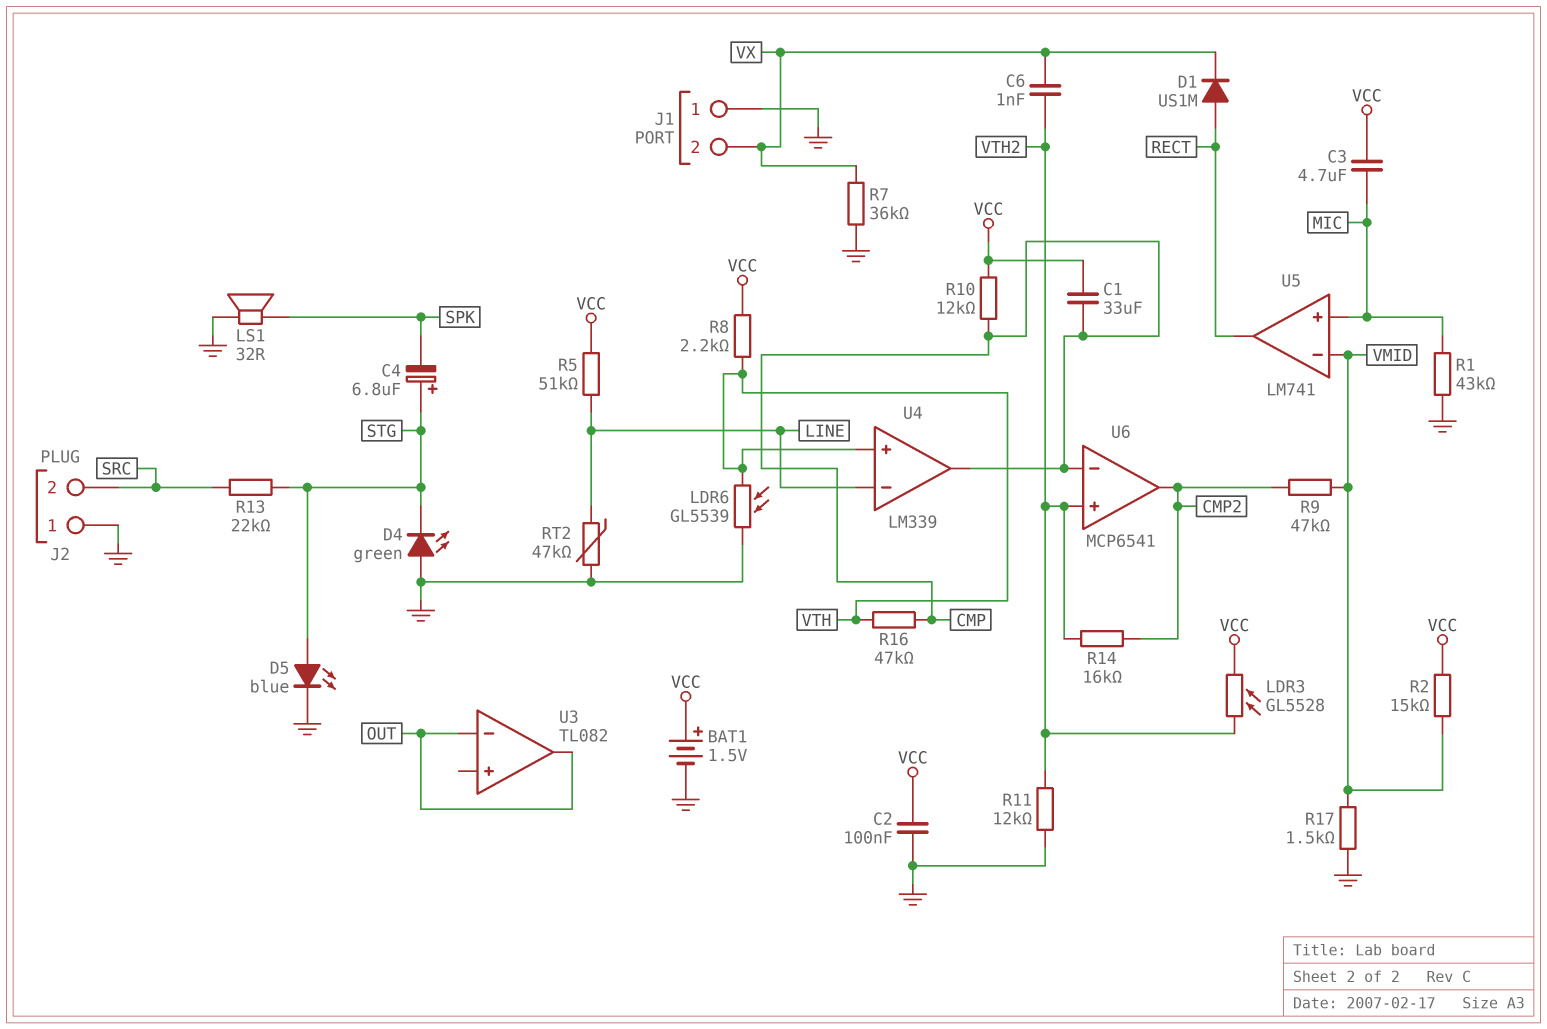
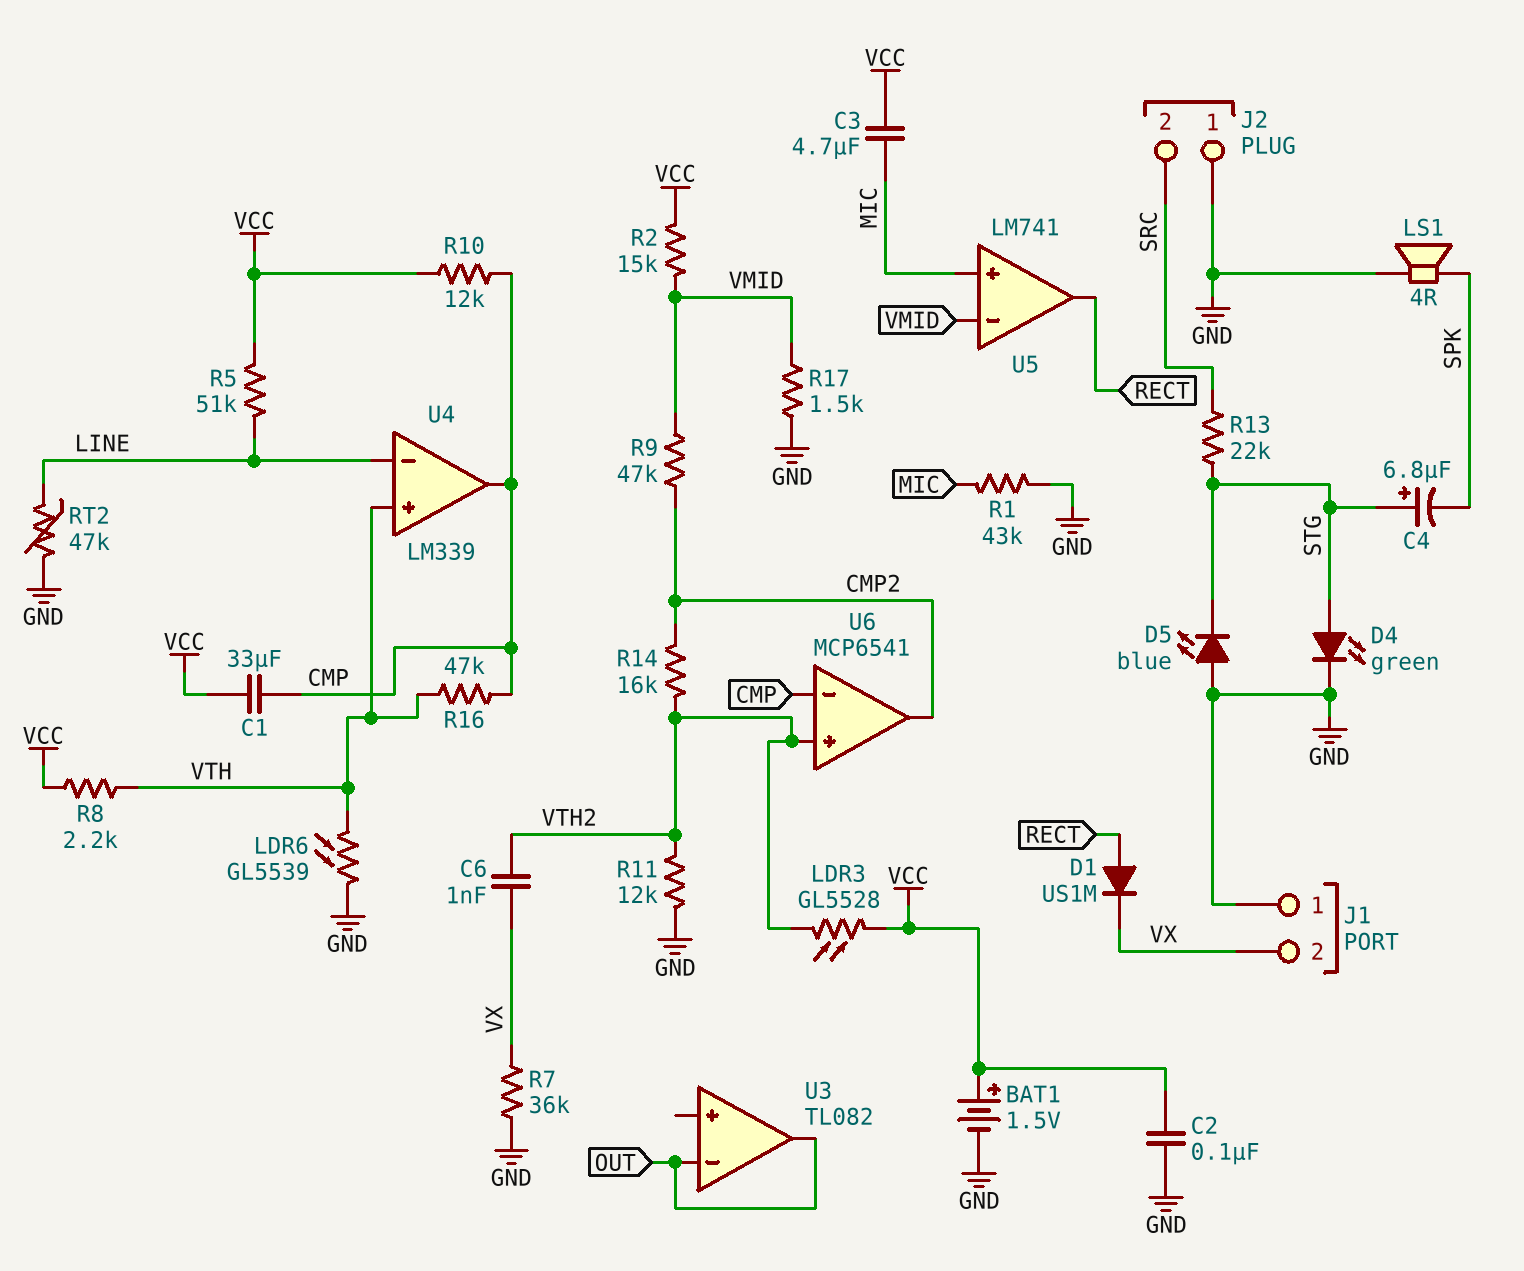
D4: LED green (A GND, K STG) -> LED green (A STG, K GND)
D5: LED blue (A STG, K GND) -> LED blue (A GND, K STG)
LS1: speaker 32R (GND, SPK) -> speaker 4R (GND, SPK)

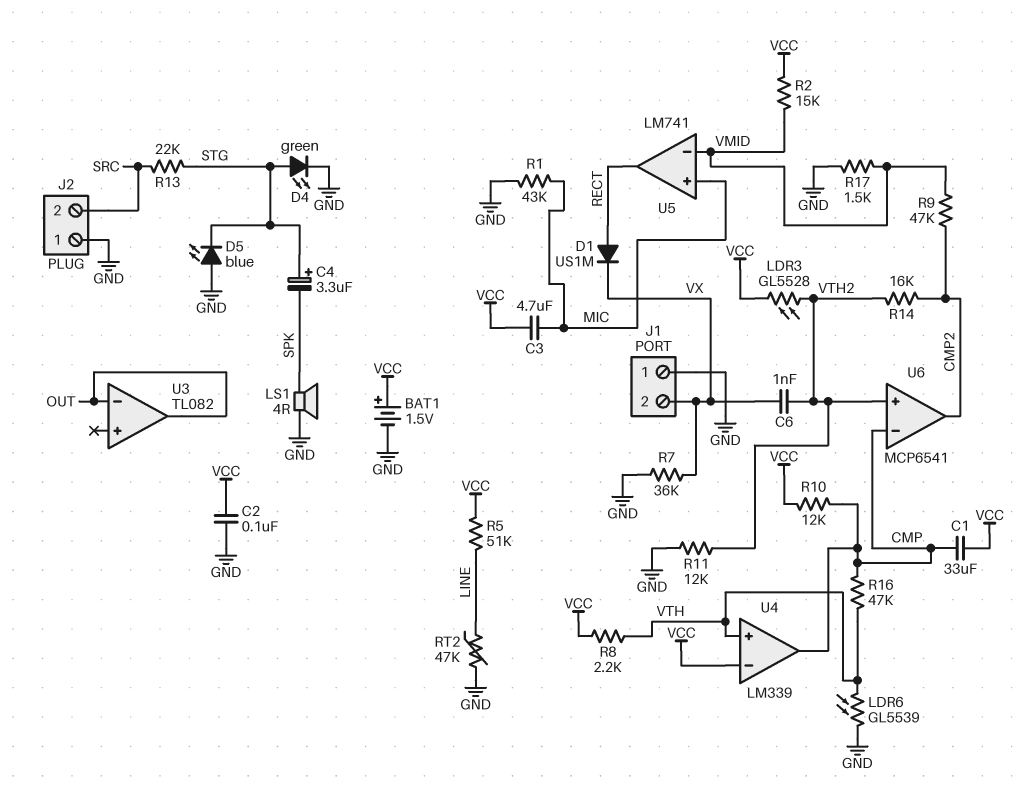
C4: 6.8uF (plus STG, minus SPK) -> 3.3uF (plus STG, minus SPK)
U4 pin in-: LINE -> VCC

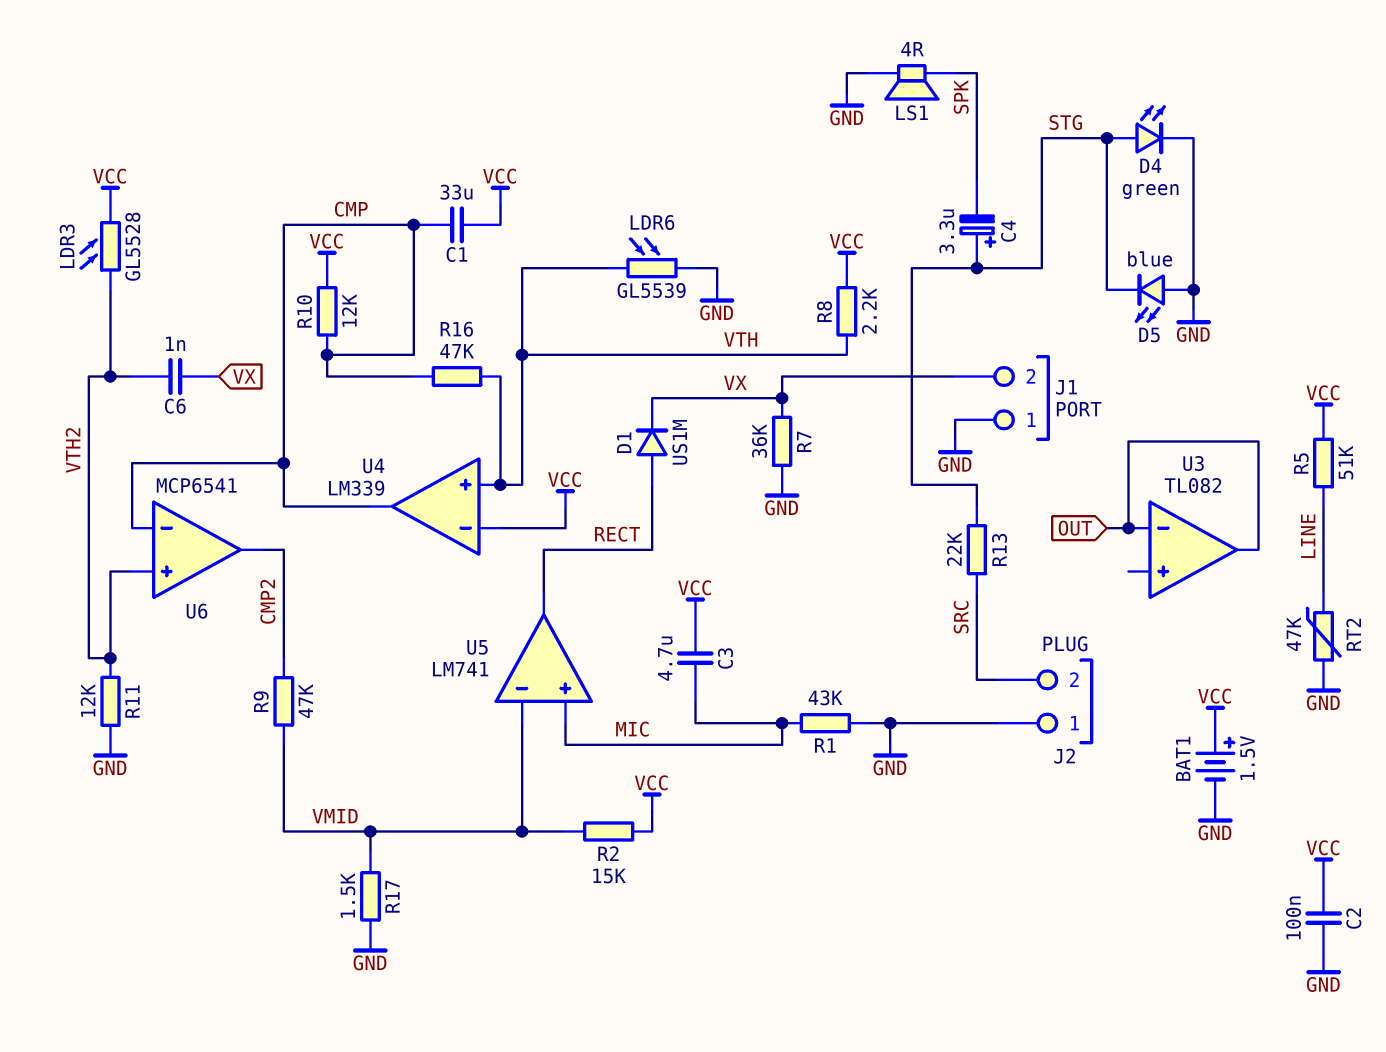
R14: 16k (CMP2, VTH2) -> none

